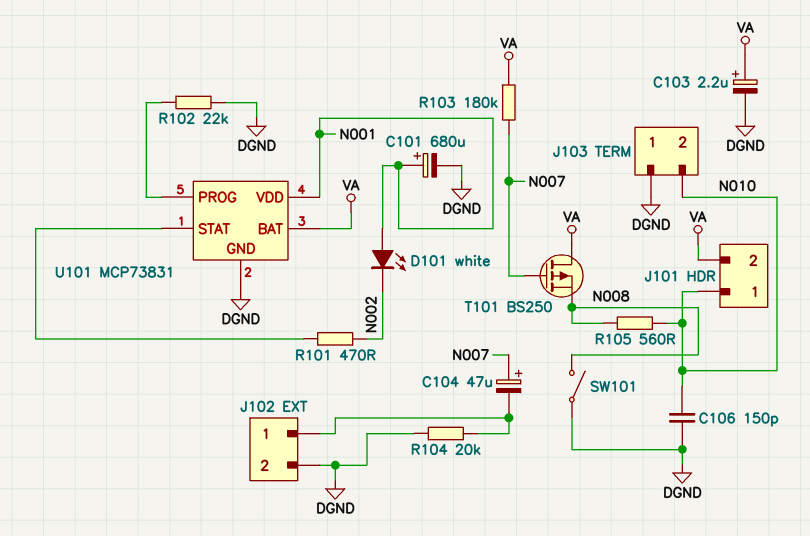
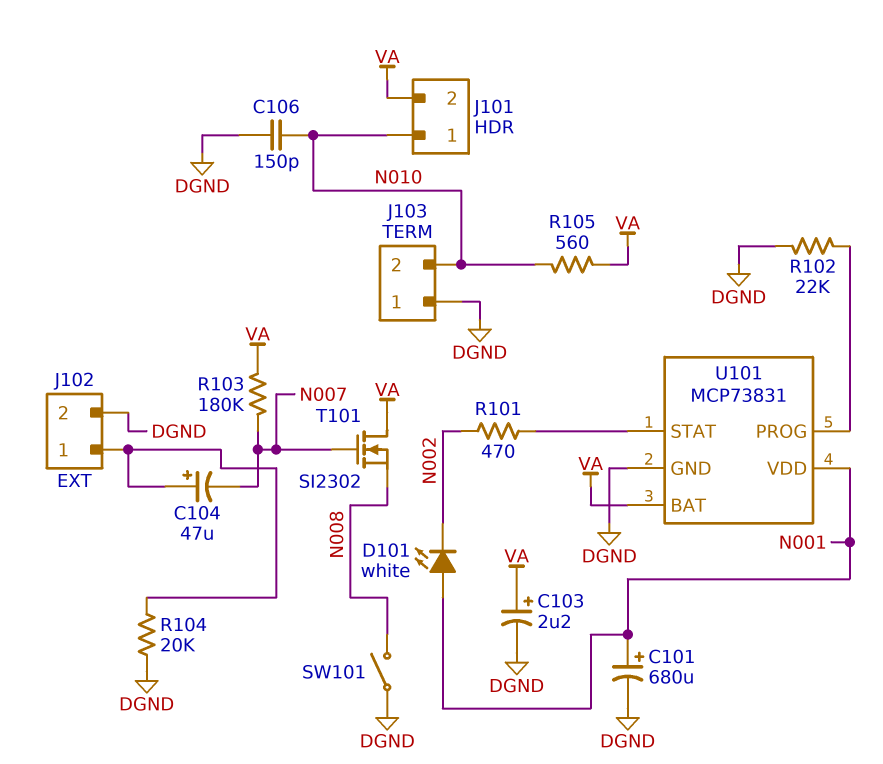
C104: 47uF (plus N007, minus J102/1) -> 47uF (plus J102/1, minus N007)
R105: 560 (N008, N010) -> 560 (N010, VA)
T101: PMOS BS250 (G N007, D VA, S N008) -> NMOS SI2302 (G N007, D VA, S N008)

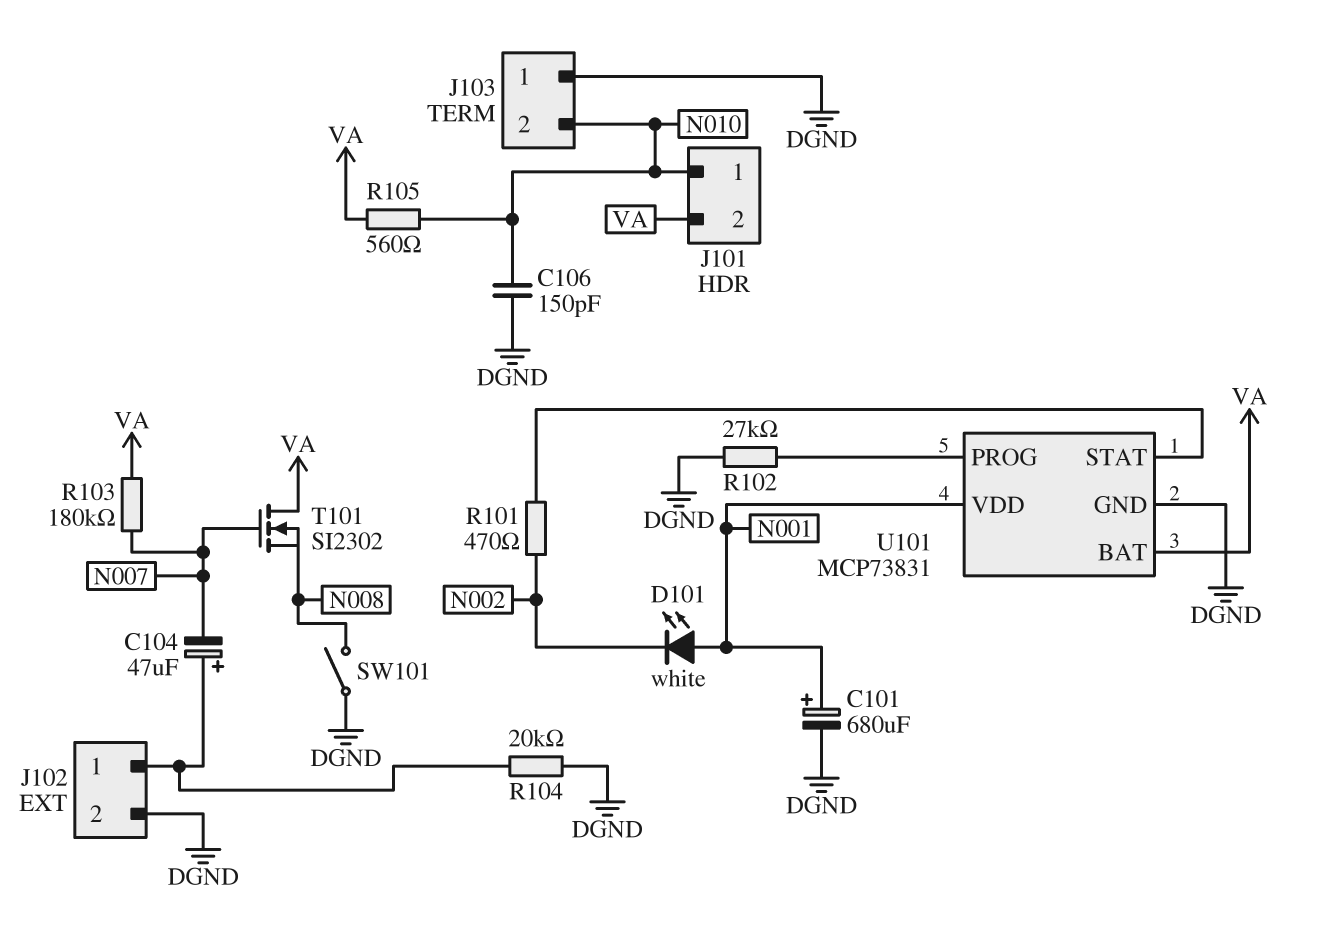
C103: 2.2uF (plus VA, minus DGND) -> none
R102: 22k (DGND, U101/PROG) -> 27k (DGND, U101/PROG)

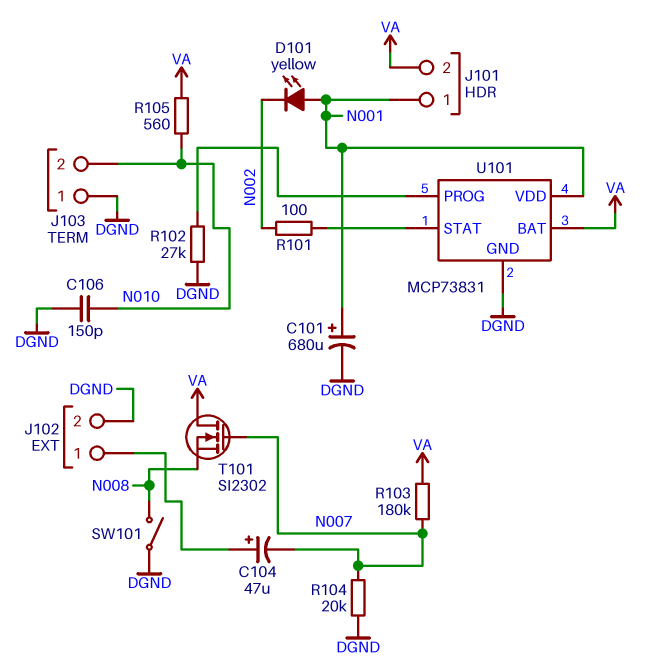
D101: LED white (A N001, K N002) -> LED yellow (A N001, K N002)
J101 pin 1: N010 -> N001
R101: 470 (N002, U101/STAT) -> 100 (N002, U101/STAT)
R104: 20k (DGND, J102/1) -> 20k (DGND, N007)

